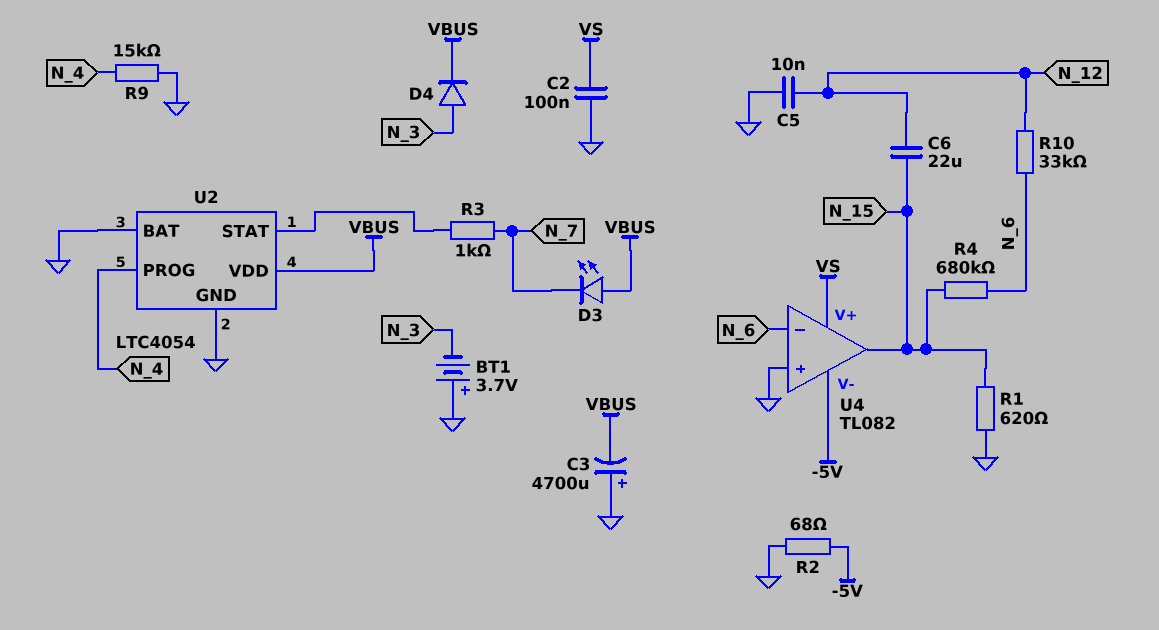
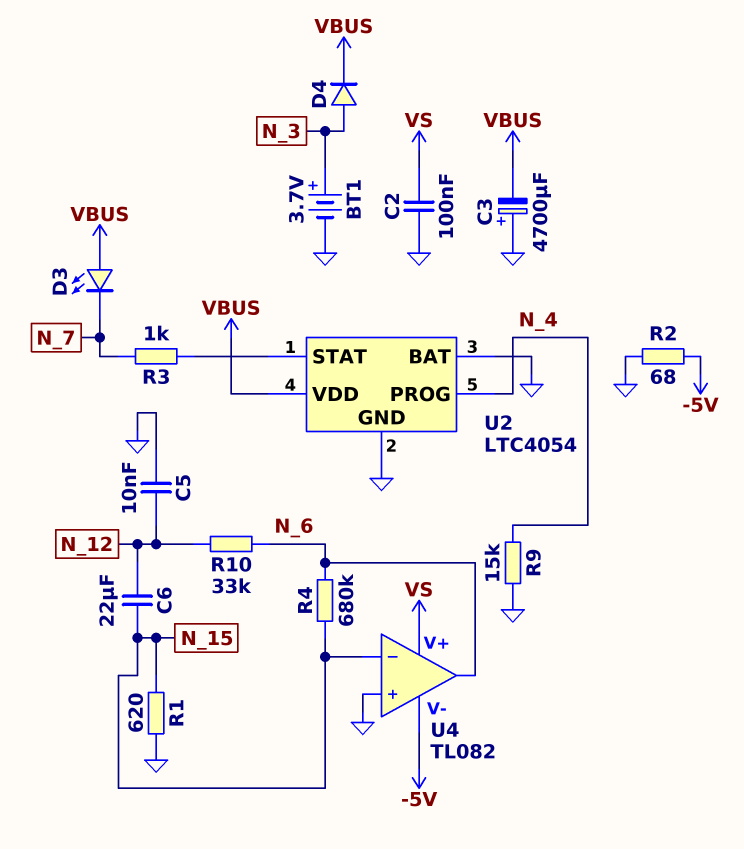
BT1: 3.7V (plus GND, minus N_3) -> 3.7V (plus N_3, minus GND)
U4 pin in-: N_6 -> N_15
U4 pin out: N_15 -> N_6

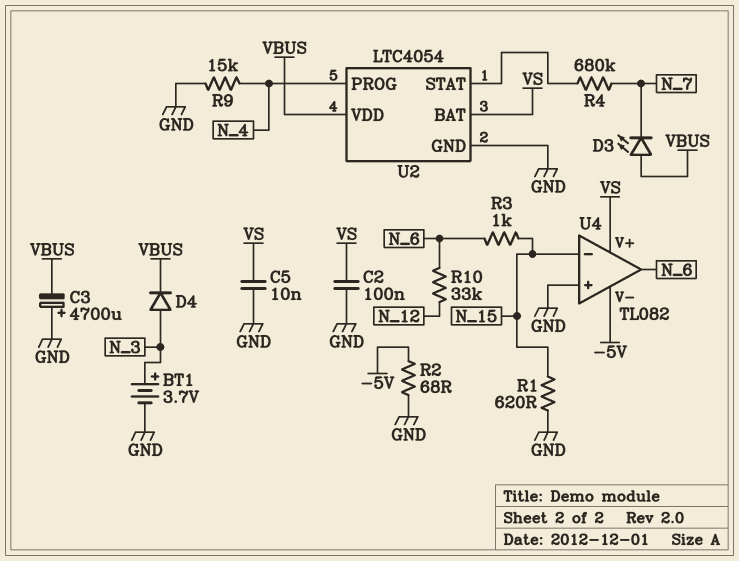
C5: 10nF (GND, N_12) -> 10nF (GND, VS)
C6: 22uF (N_12, N_15) -> none
R3: 1k (N_7, U2/STAT) -> 1k (N_6, N_15)
R4: 680k (N_6, N_15) -> 680k (N_7, U2/STAT)
U2 pin BAT: GND -> VS

